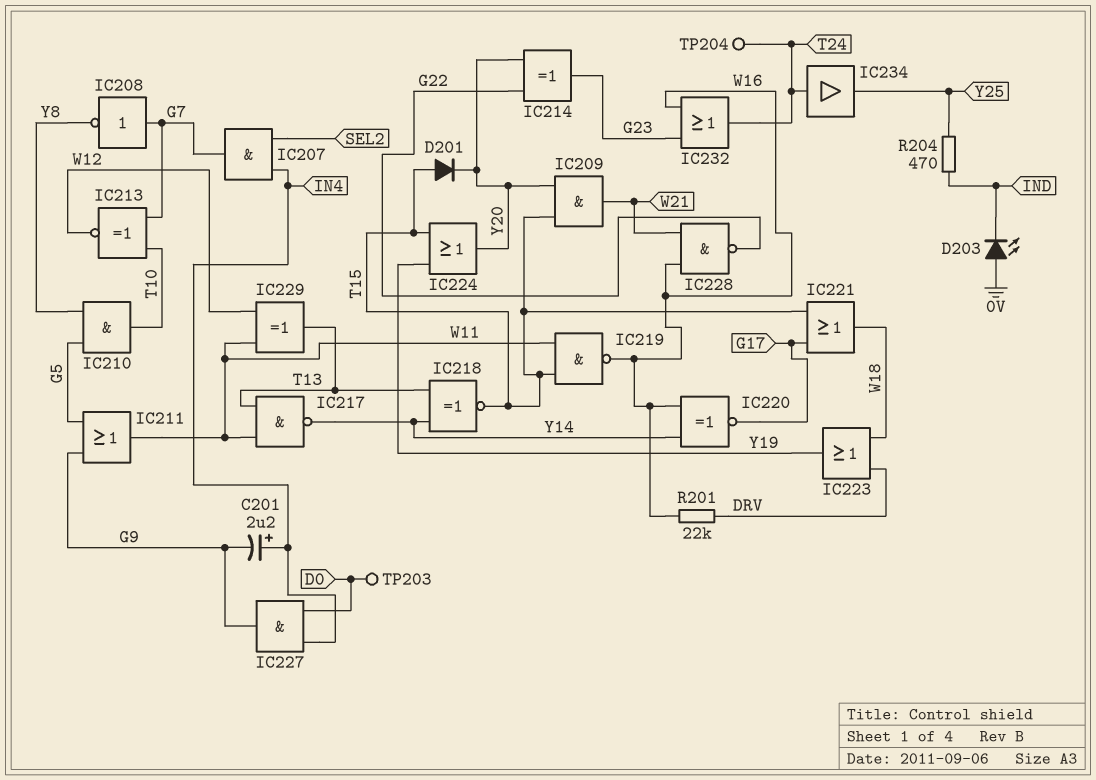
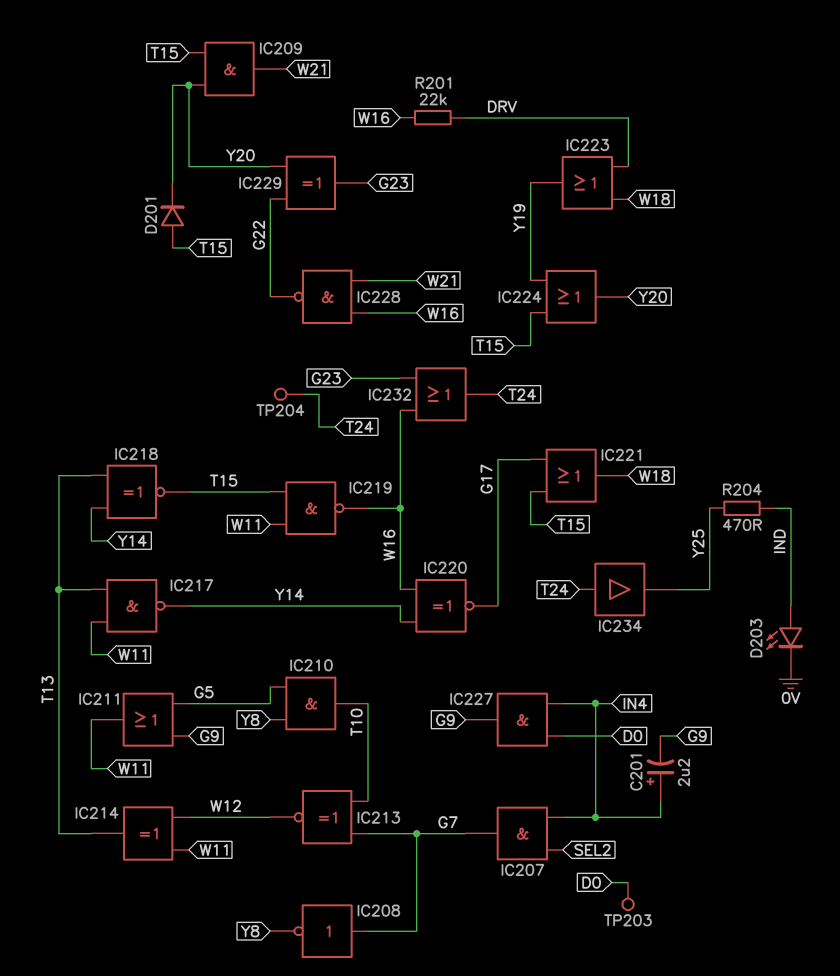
D203: LED (A 0V, K IND) -> LED (A IND, K 0V)
IC214: XOR (in G22, in Y20, out G23) -> XOR (in W11, in W12, out T13)
IC229: XOR (in W11, in W12, out T13) -> XOR (in G22, in Y20, out G23)

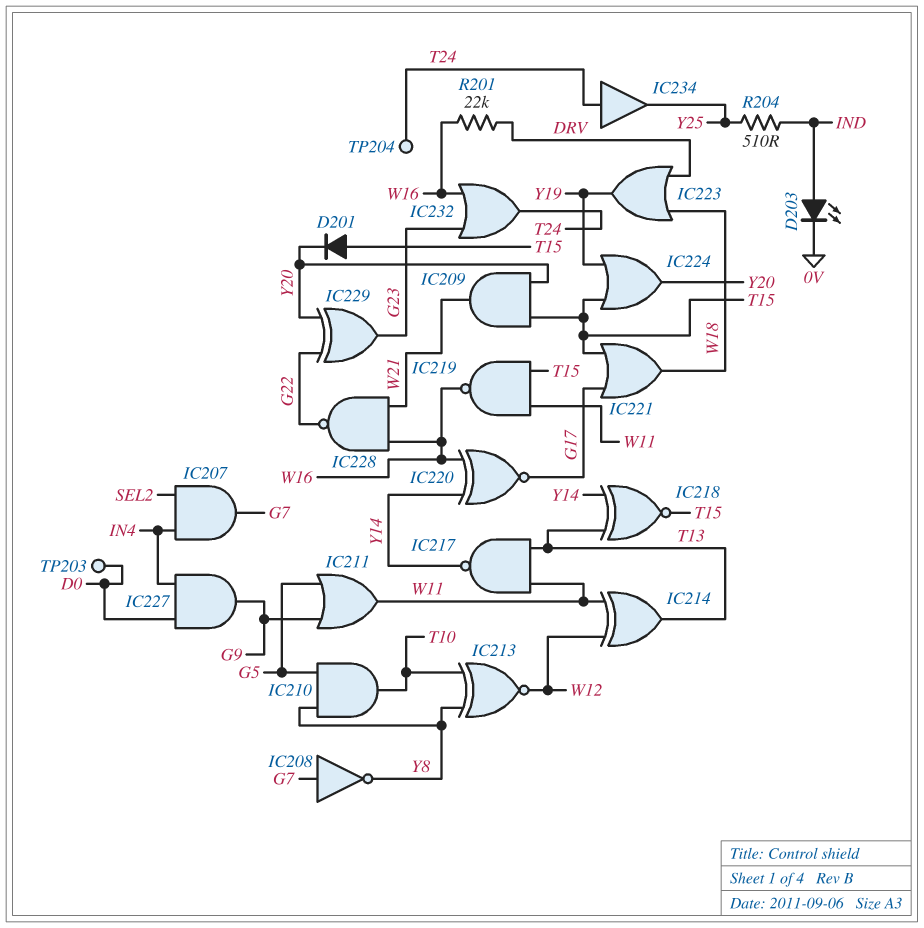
C201: 2.2uF (plus IN4, minus G9) -> none
IC213: XNOR (in G7, in T10, out W12) -> XNOR (in T10, in Y8, out W12)
R204: 470 (IND, Y25) -> 510 (IND, Y25)

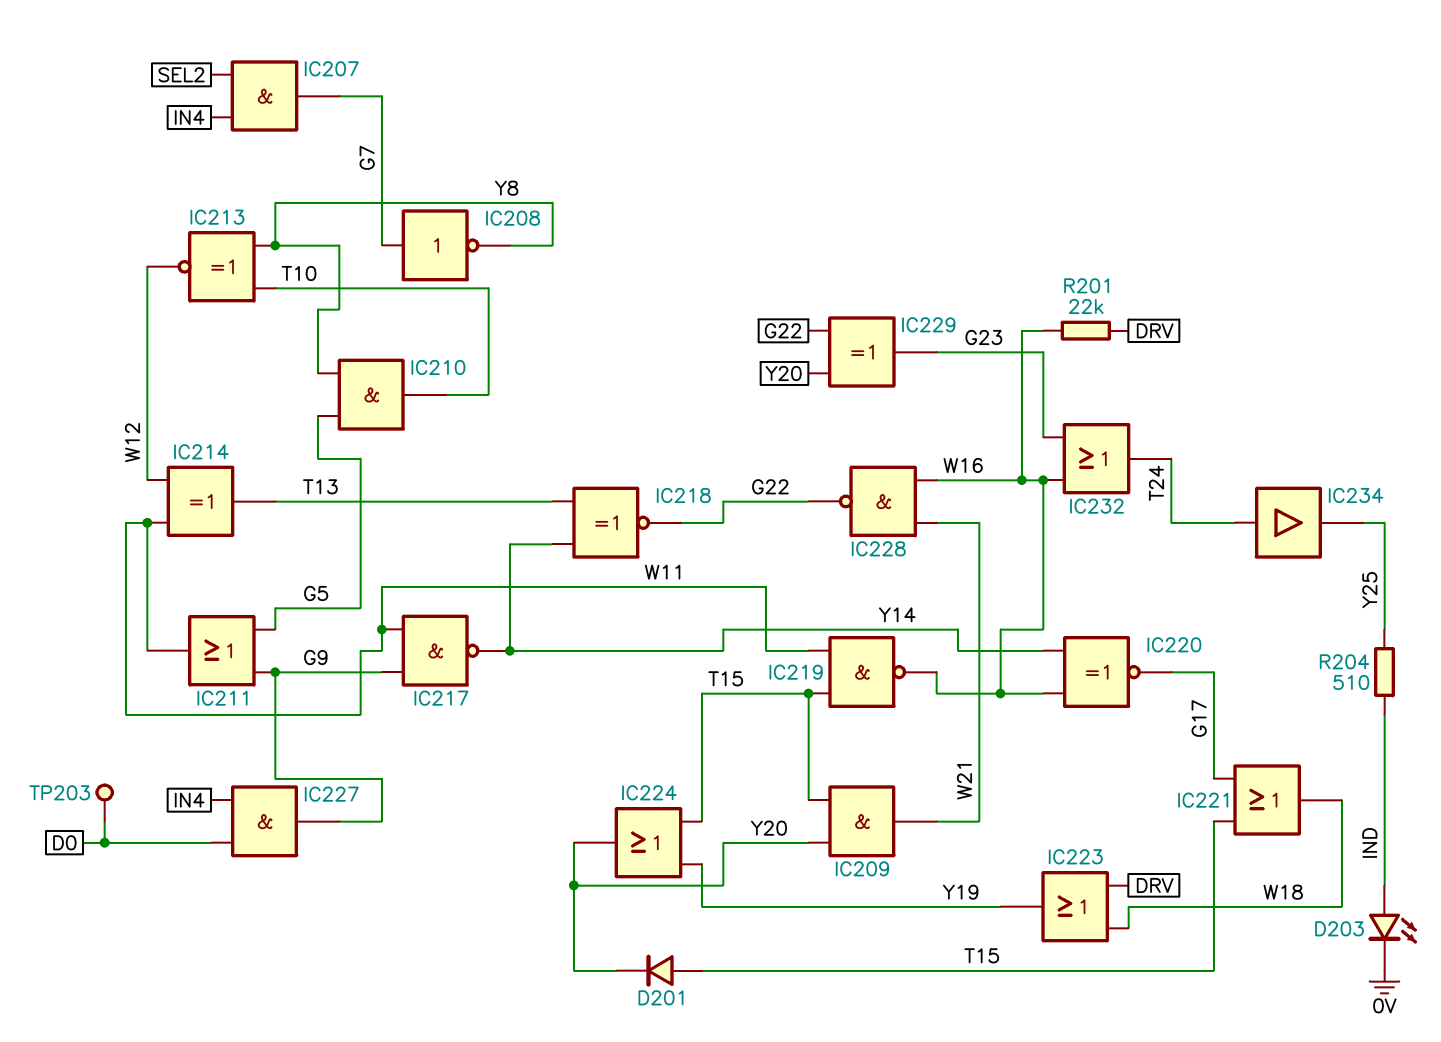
IC217: NAND (in T13, in W11, out Y14) -> NAND (in G9, in W11, out Y14)
IC218: XNOR (in T13, in Y14, out T15) -> XNOR (in T13, in Y14, out G22)
TP204: test point (T24) -> none

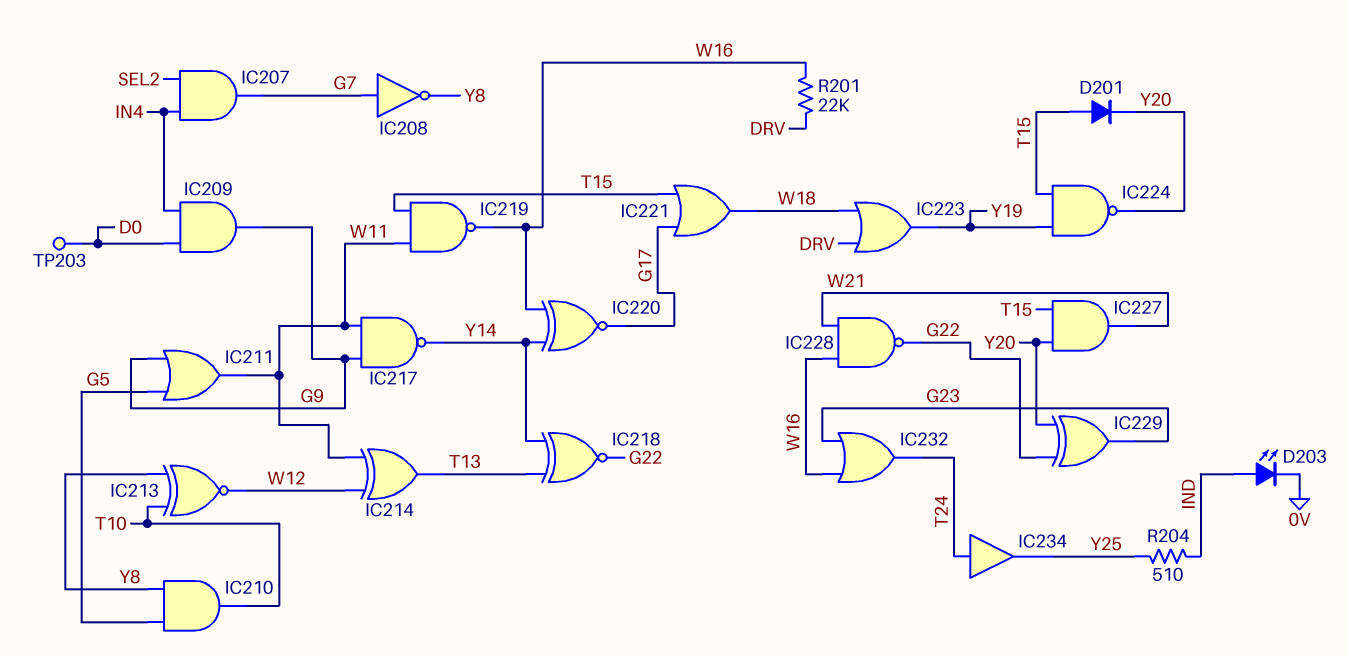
IC209: AND (in T15, in Y20, out W21) -> AND (in D0, in IN4, out G9)
IC224: OR (in T15, in Y19, out Y20) -> NAND (in T15, in Y19, out Y20)
IC227: AND (in D0, in IN4, out G9) -> AND (in T15, in Y20, out W21)

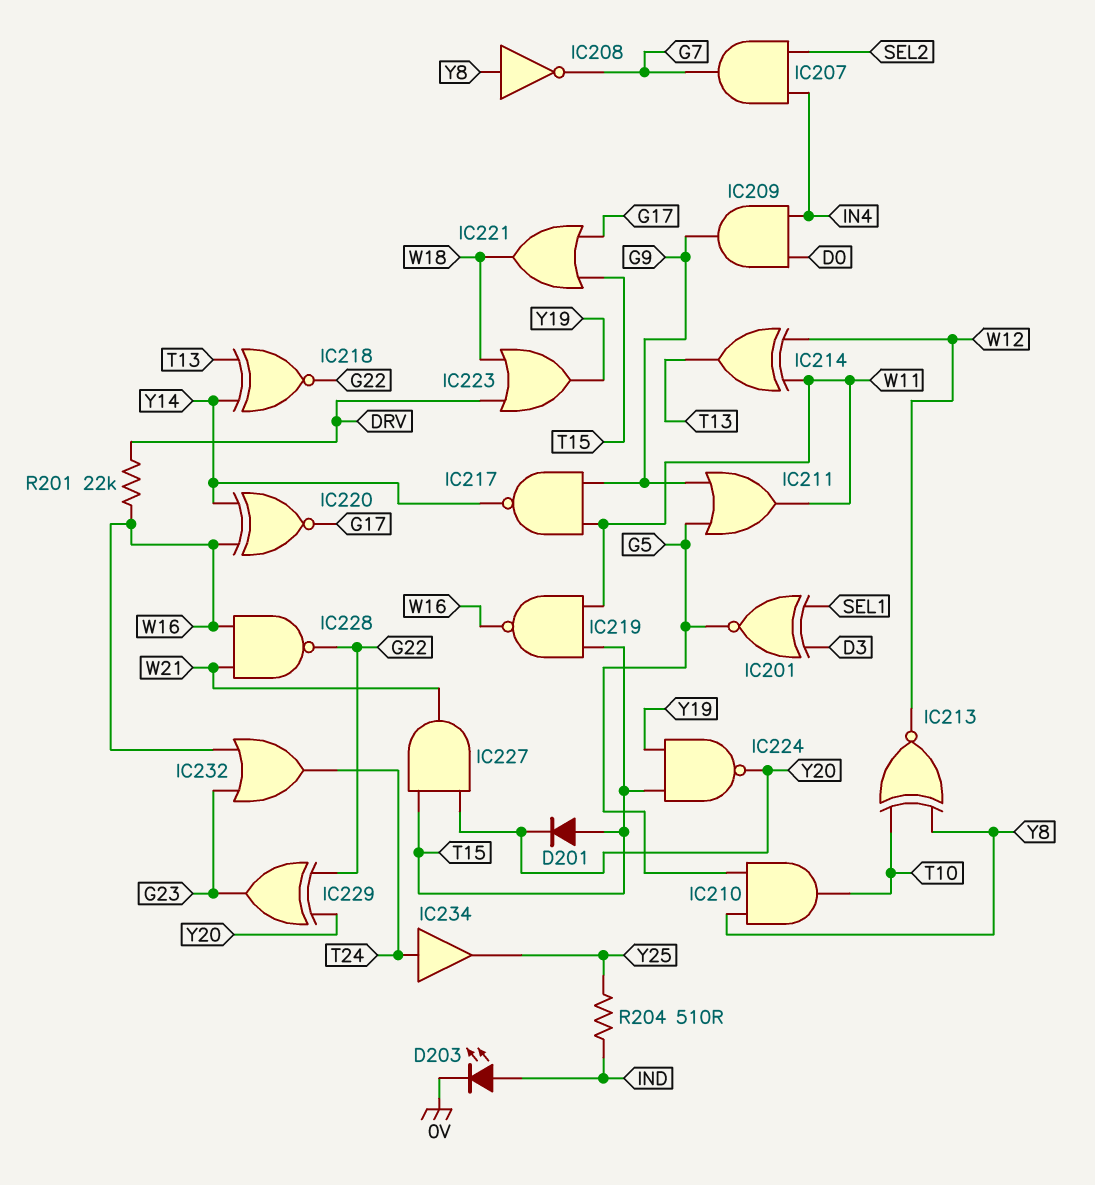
IC201: none -> XNOR (in D3, in SEL1, out G5)
IC208: NOT (in G7, out Y8) -> NOT (in Y8, out G7)
TP203: test point (D0) -> none

